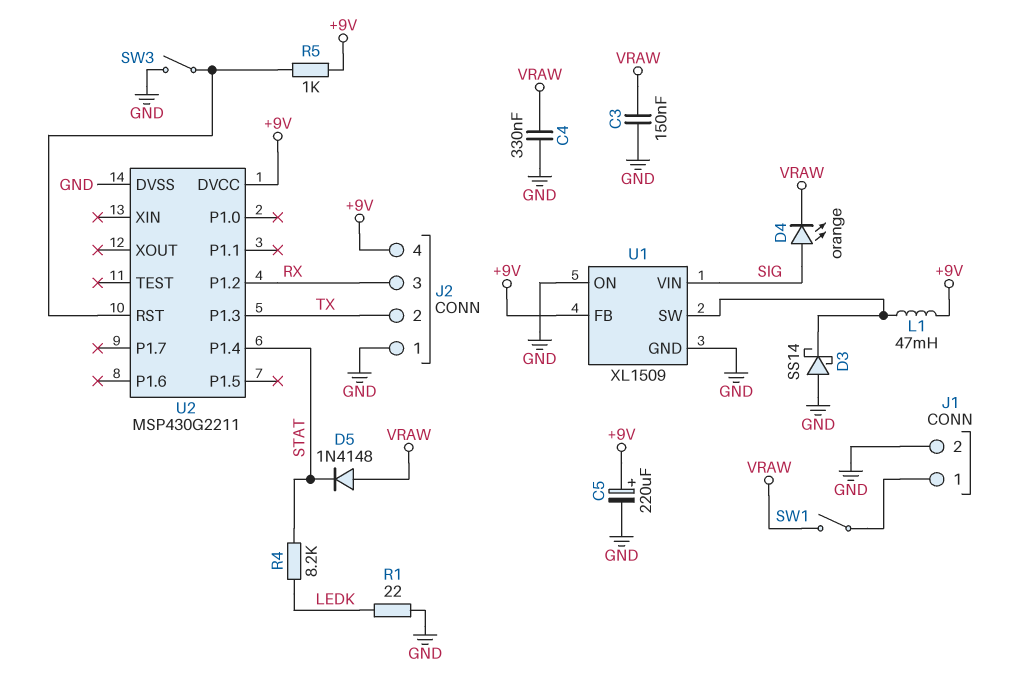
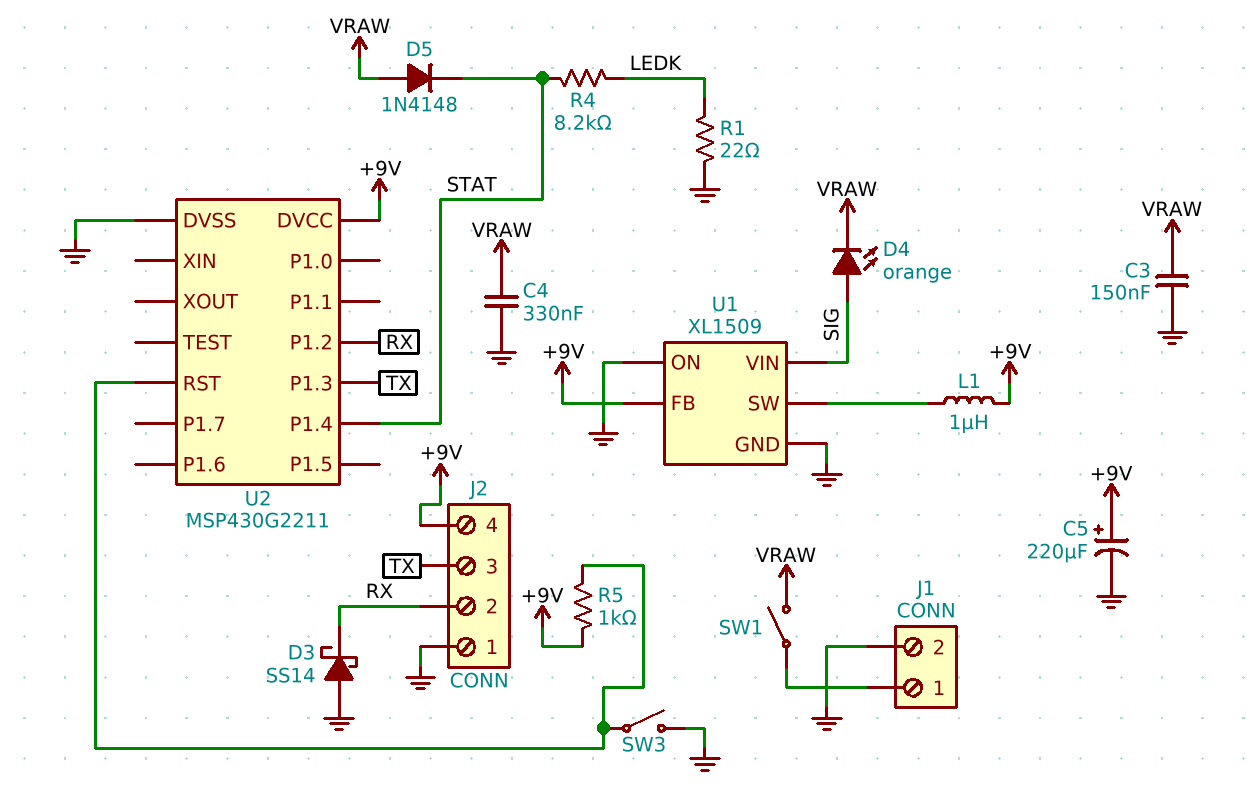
D3: schottky SS14 (A GND, K U1/SW) -> schottky SS14 (A GND, K RX)
J2 pin 2: TX -> RX
J2 pin 3: RX -> TX
L1: 47mH (+9V, U1/SW) -> 1uH (+9V, U1/SW)

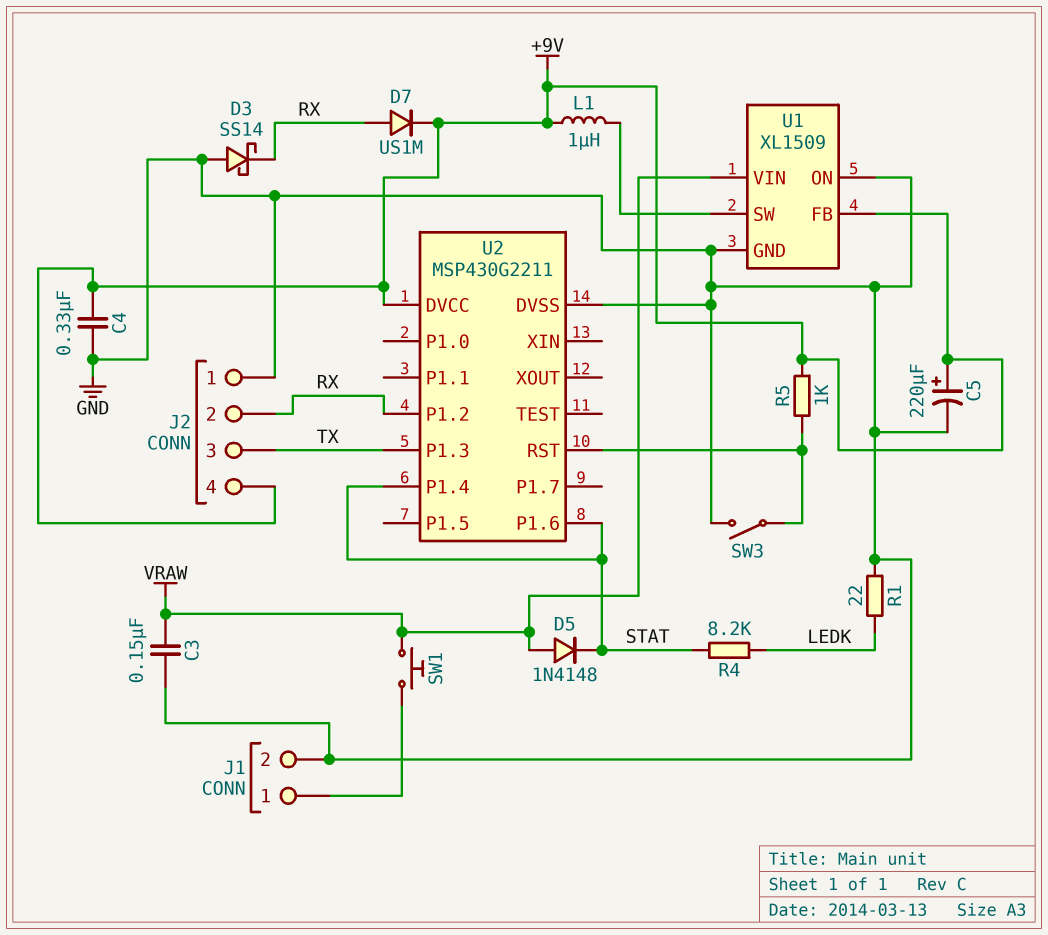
C4: 330nF (GND, VRAW) -> 330nF (+9V, GND)
D4: LED orange (A SIG, K VRAW) -> none
D7: none -> diode US1M (A RX, K +9V)
SW1: switch (J1/1, VRAW) -> button (J1/1, VRAW)
U1 pin VIN: SIG -> VRAW
U2 pin P1.6: none -> STAT

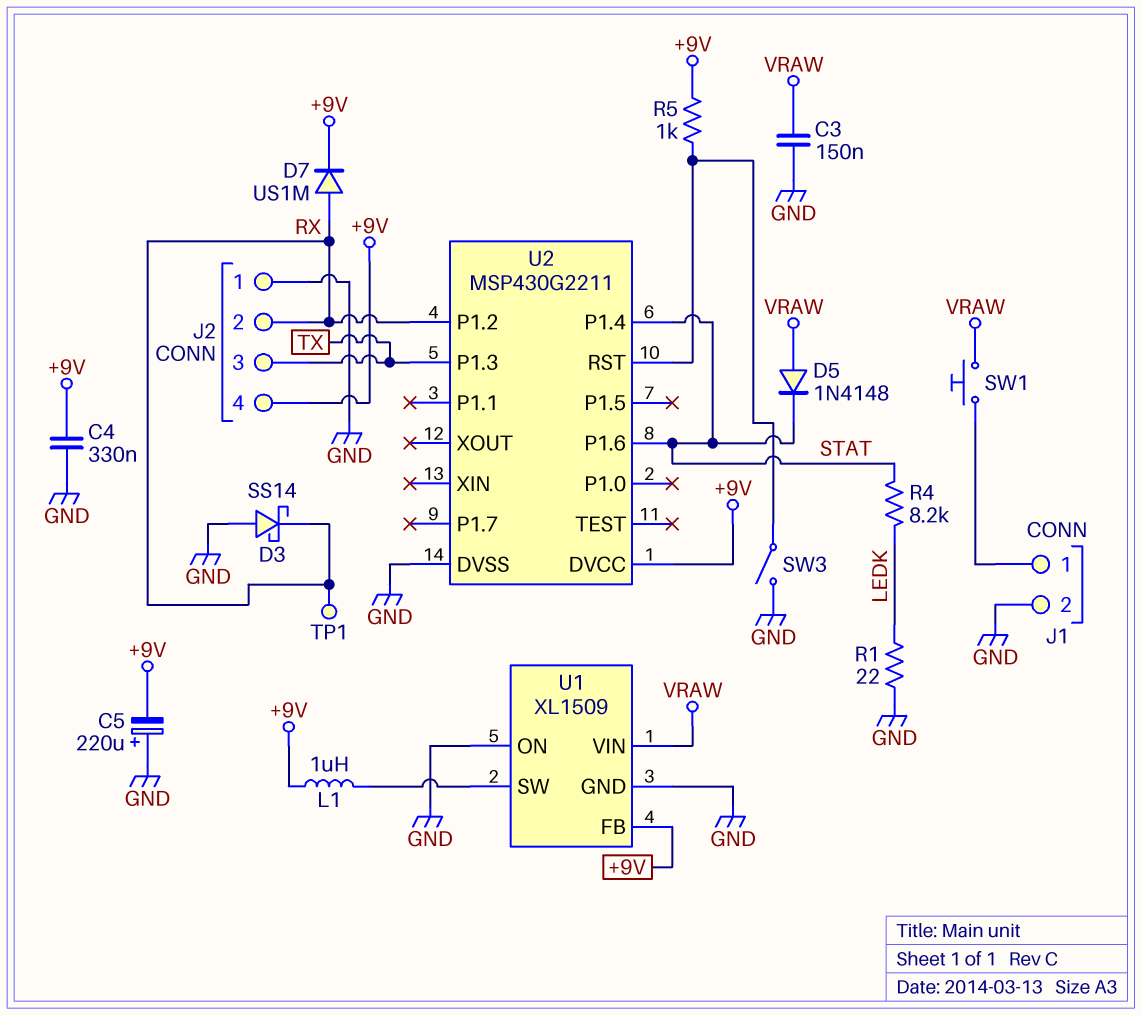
C5: 220uF (plus +9V, minus GND) -> 220uF (plus GND, minus +9V)
TP1: none -> test point (RX)

